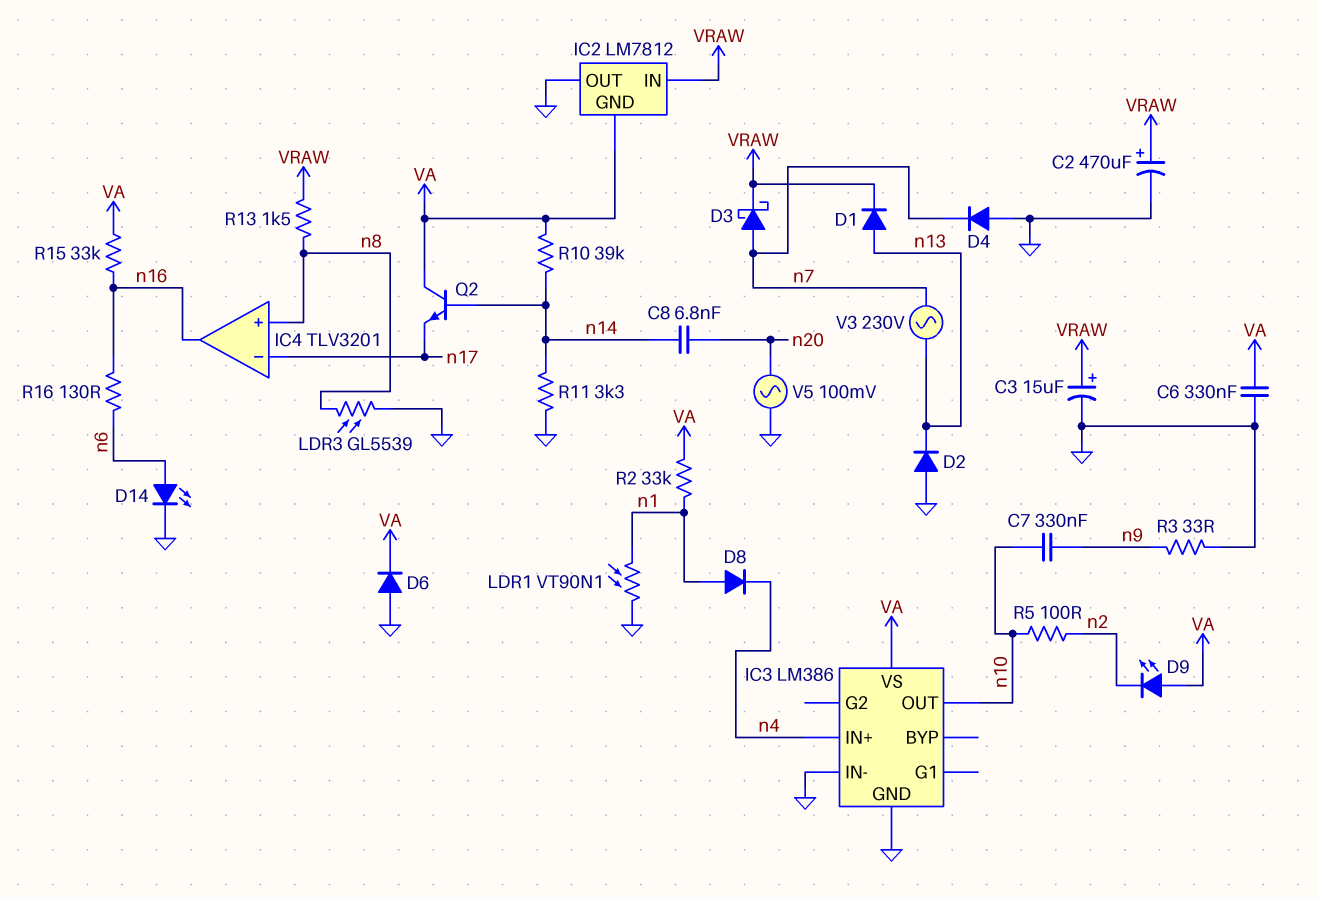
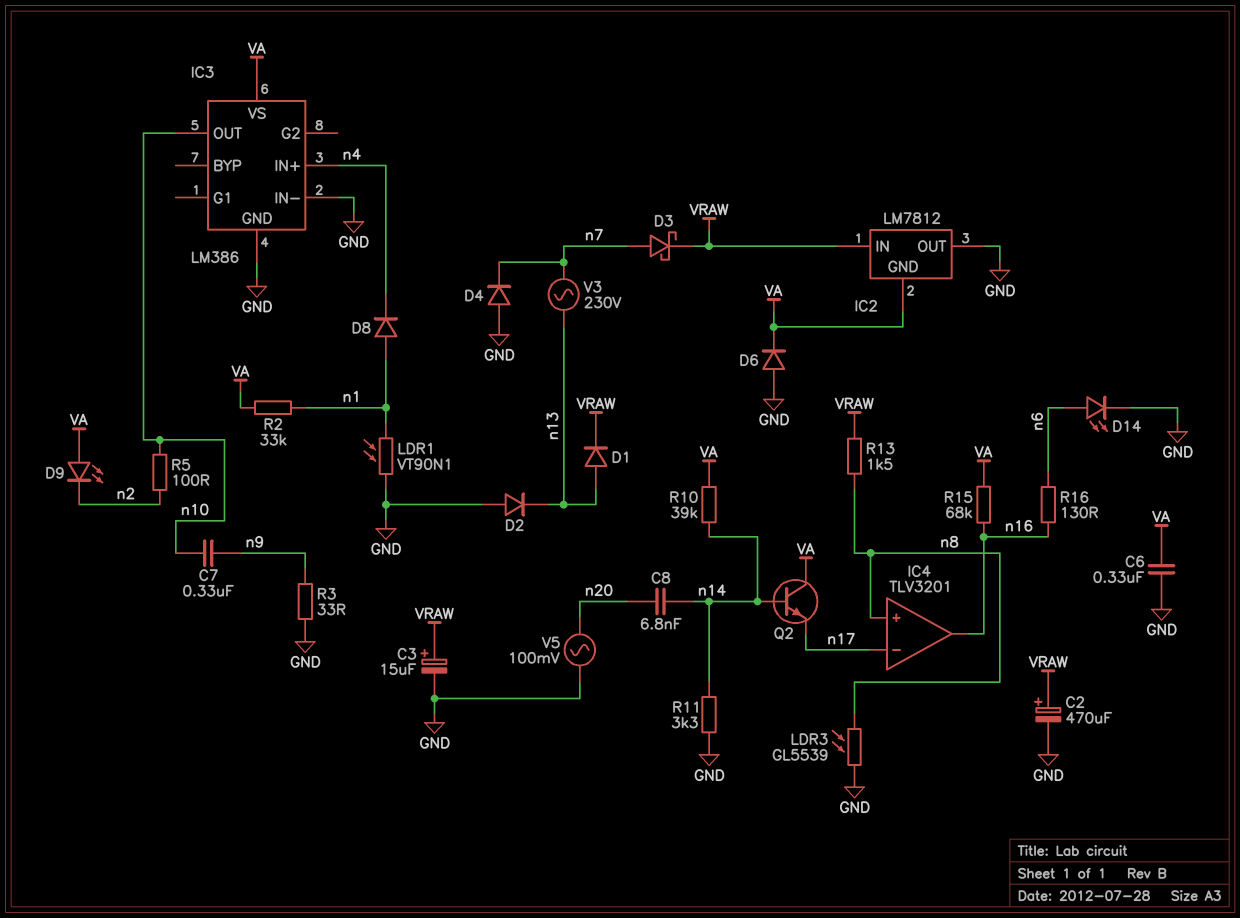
R15: 33k (VA, n16) -> 68k (VA, n16)

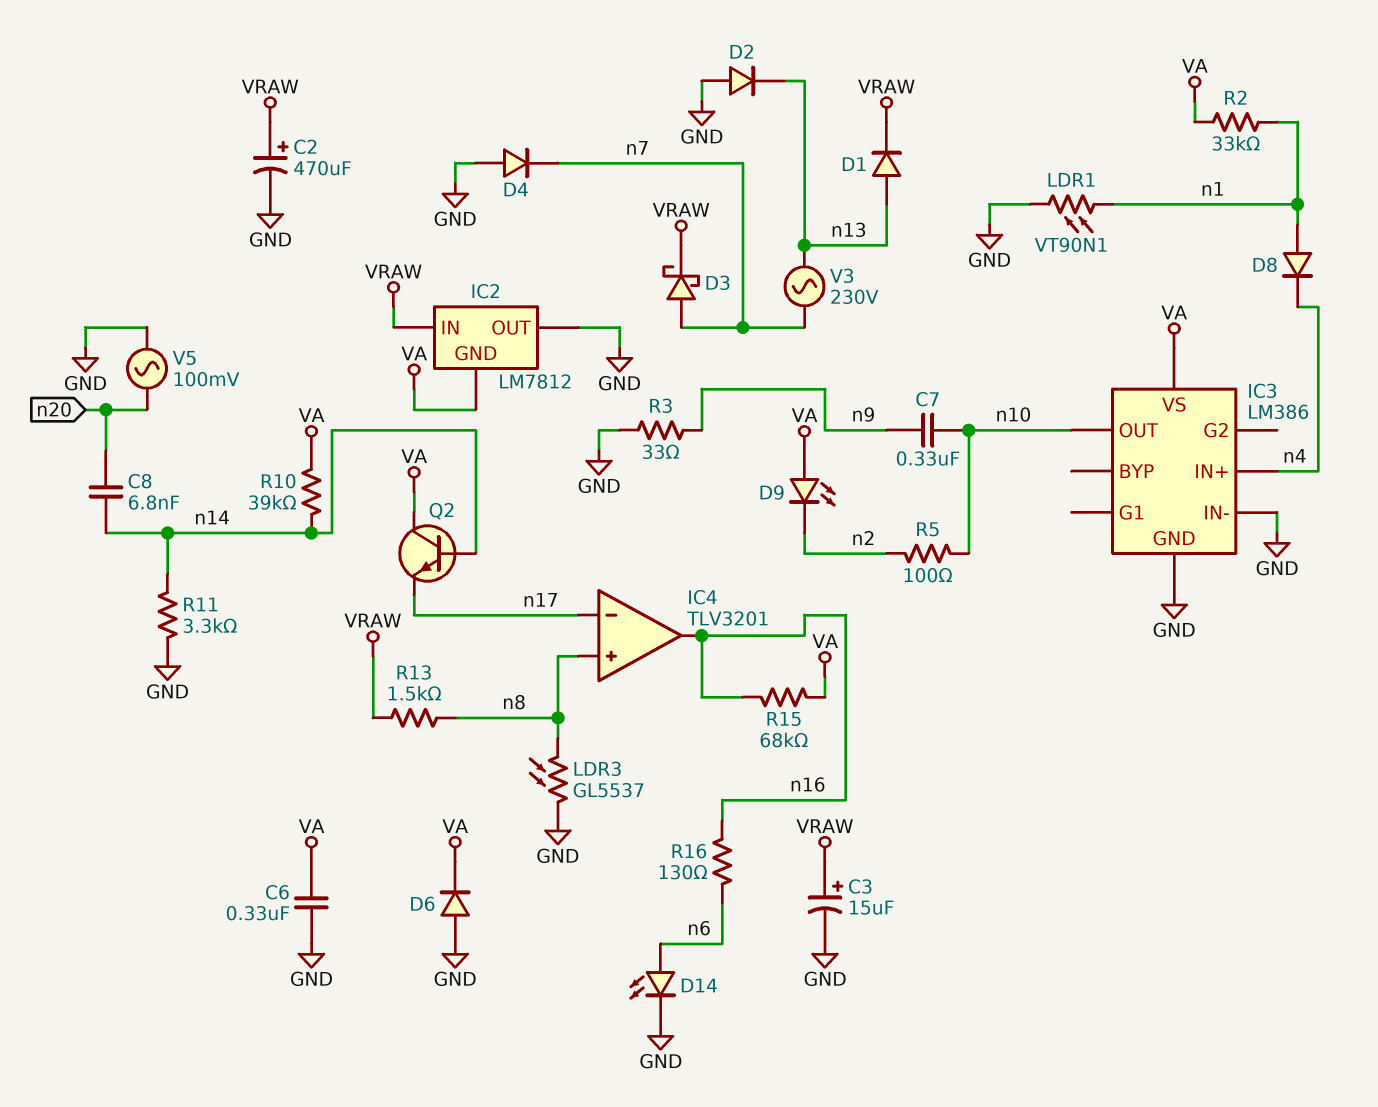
LDR3: GL5539 (GND, n8) -> GL5537 (GND, n8)

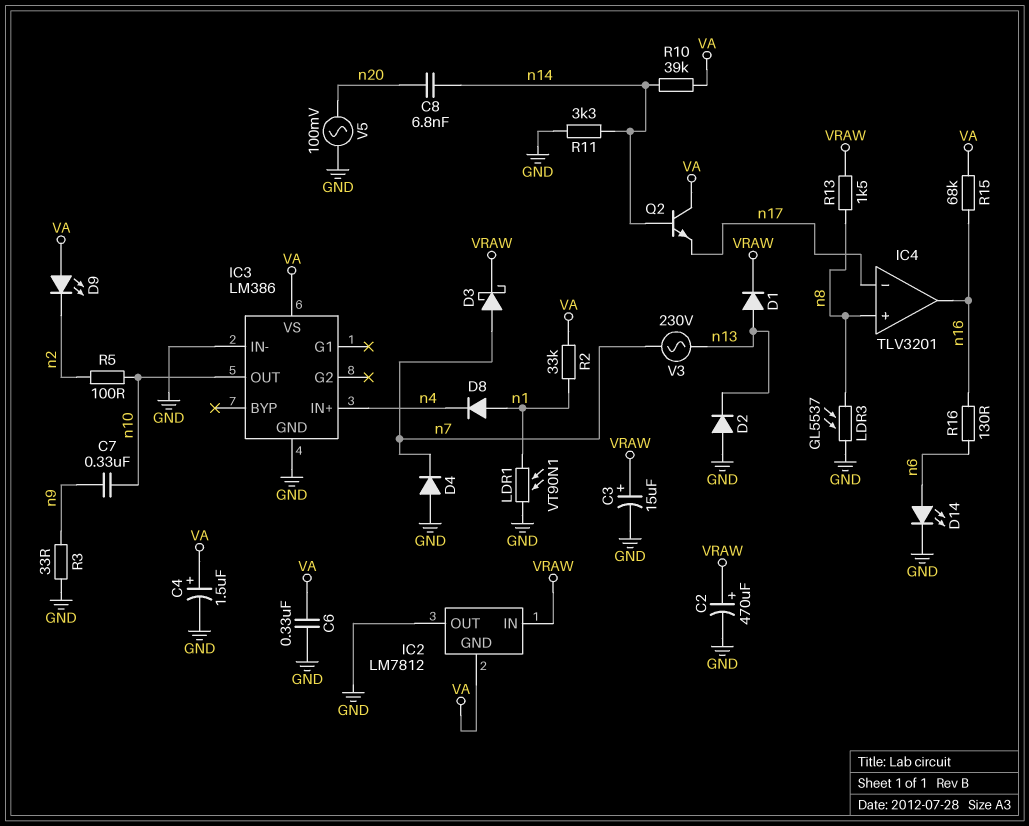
C4: none -> 1.5uF (plus VA, minus GND)
D6: diode (A GND, K VA) -> none

